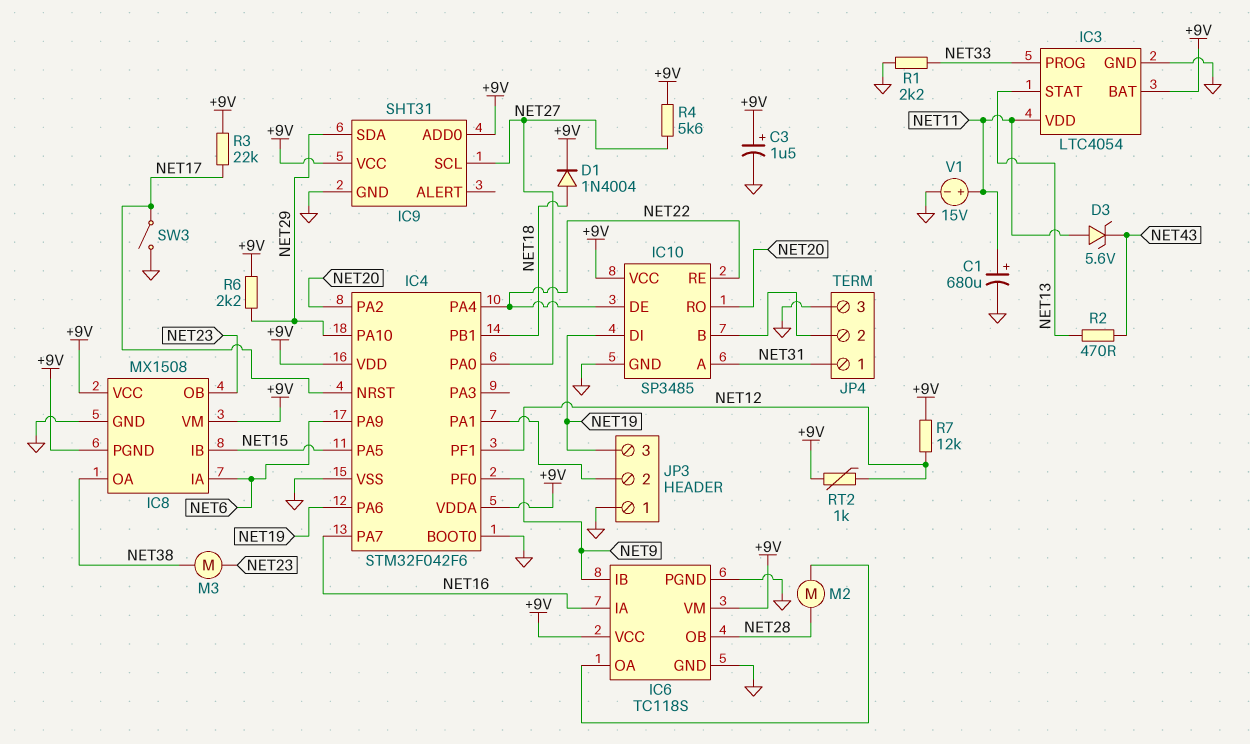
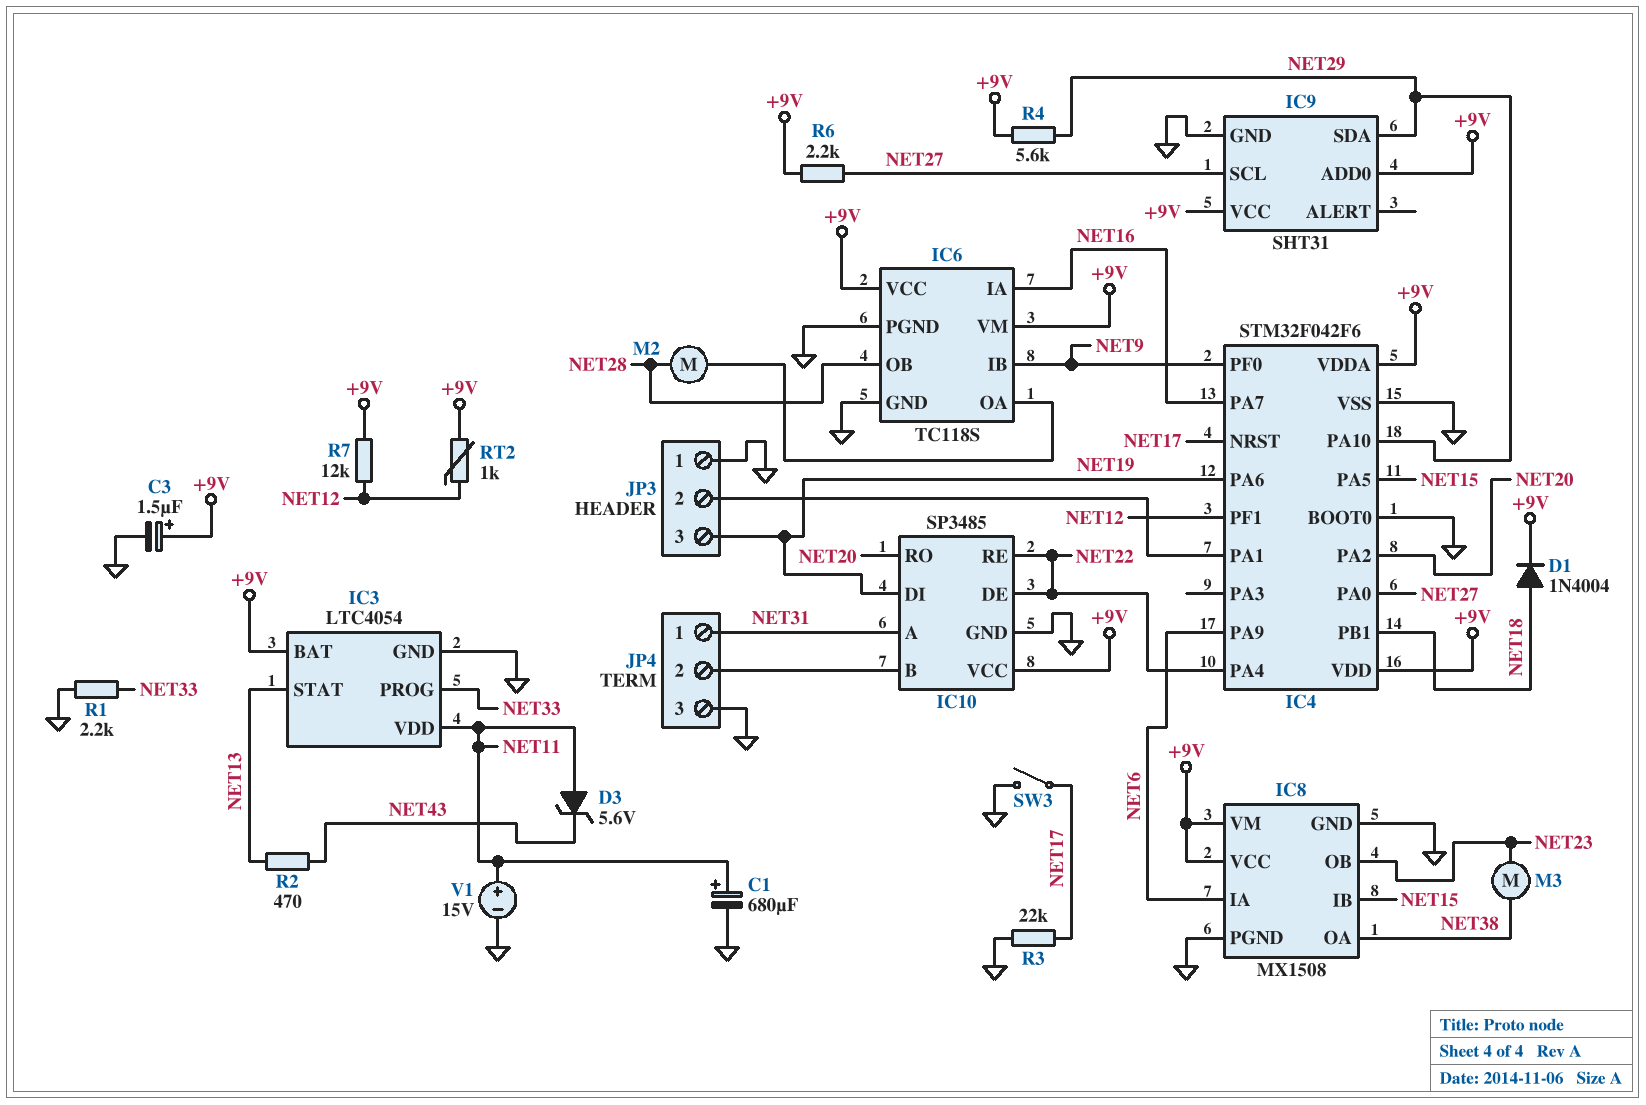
IC8 pin PGND: +9V -> GND
R3: 22k (+9V, NET17) -> 22k (GND, NET17)
R4: 5.6k (+9V, NET27) -> 5.6k (+9V, NET29)
R6: 2.2k (+9V, NET29) -> 2.2k (+9V, NET27)

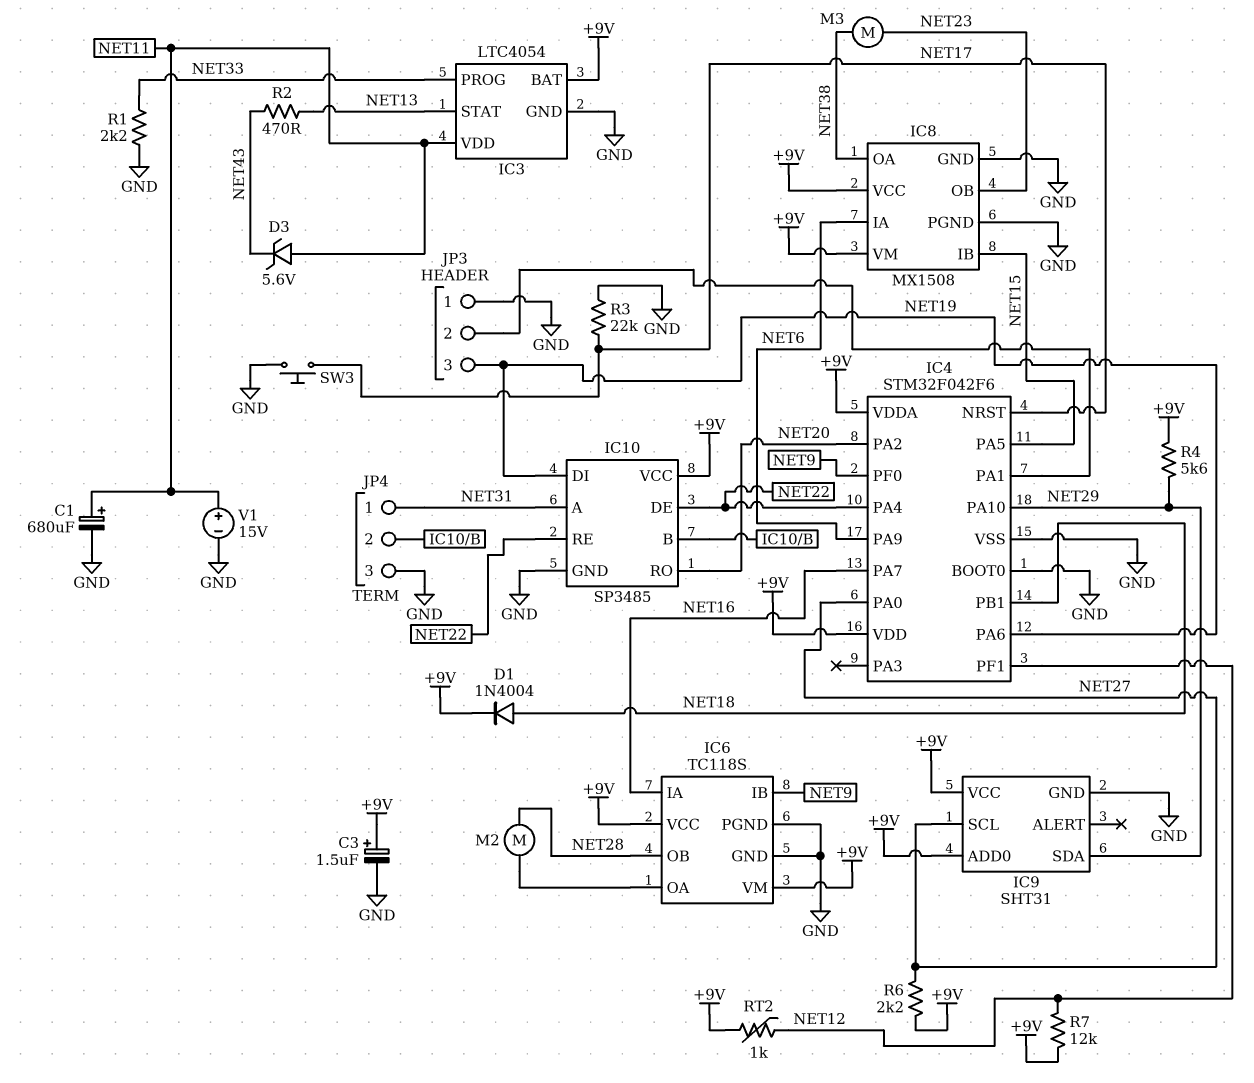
SW3: switch (GND, NET17) -> button (GND, NET17)

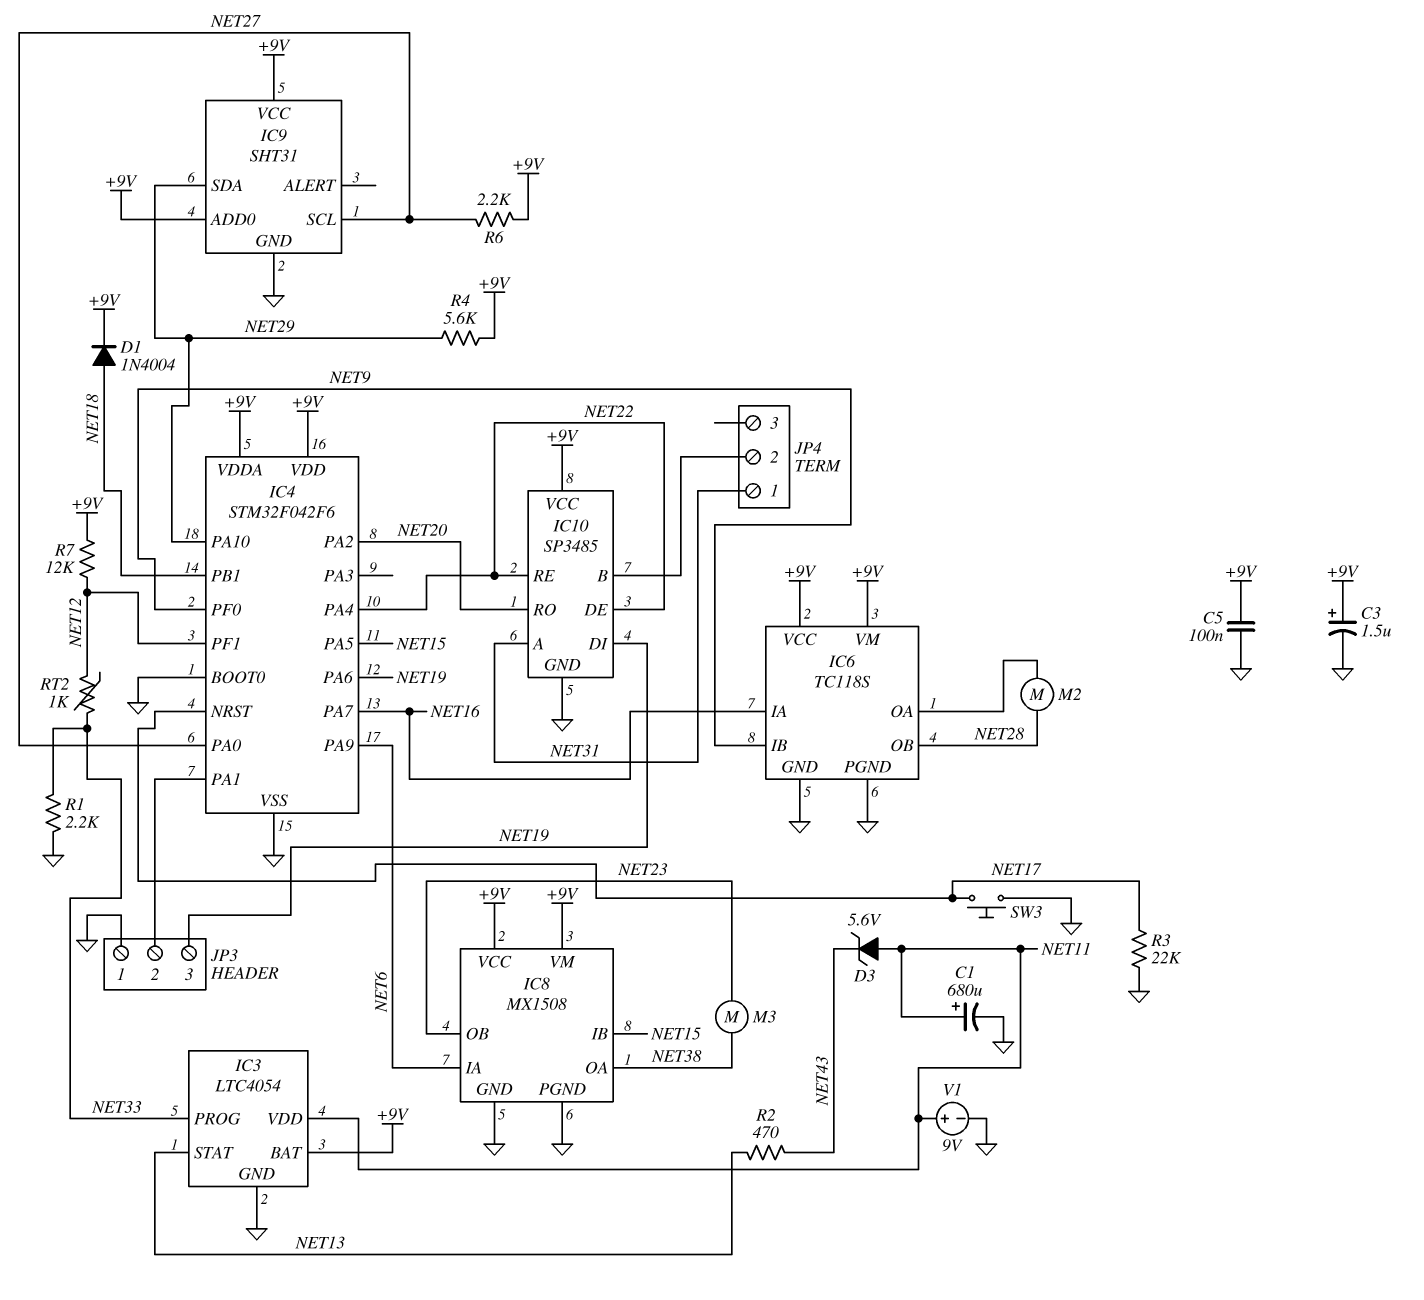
C5: none -> 100nF (+9V, GND)
JP4 pin 3: GND -> none
RT2: 1k (+9V, NET12) -> 1k (NET12, NET33)
V1: 15V (plus NET11, minus GND) -> 9V (plus NET11, minus GND)

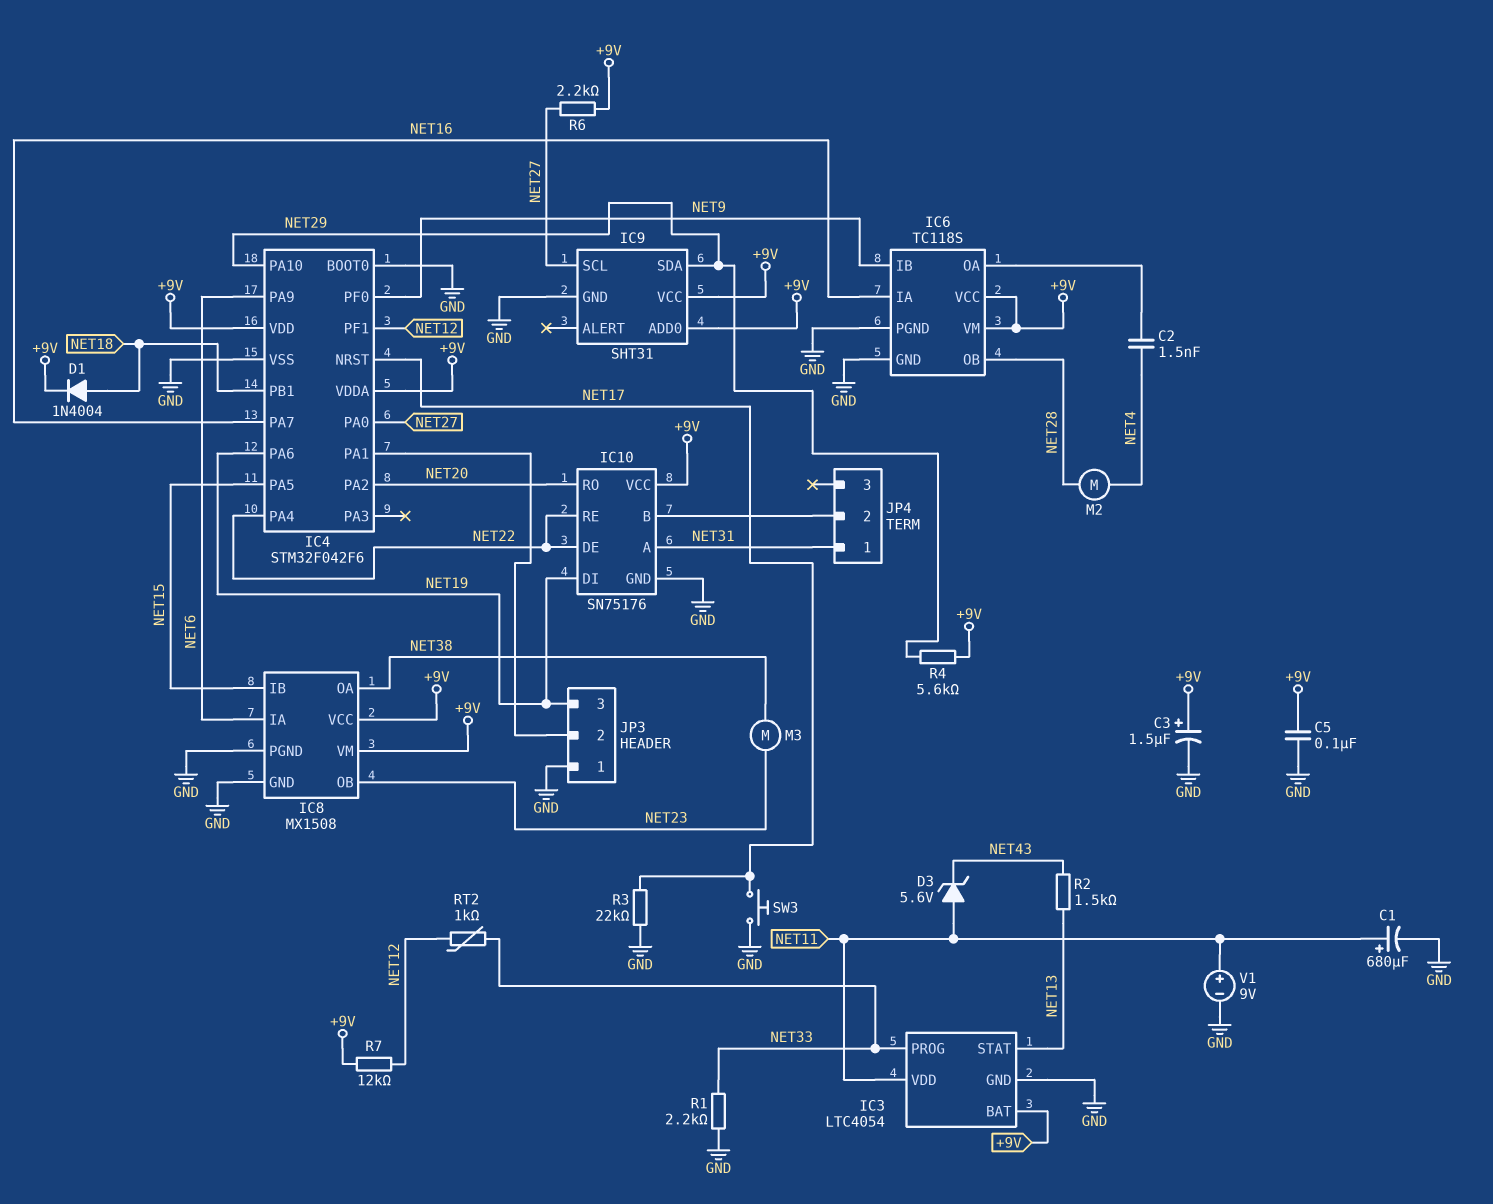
C2: none -> 1.5nF (IC6/OA, NET4)
IC10: SP3485 -> SN75176
M2: motor (IC6/OA, NET28) -> motor (NET4, NET28)
R2: 470 (NET13, NET43) -> 1.5k (NET13, NET43)

